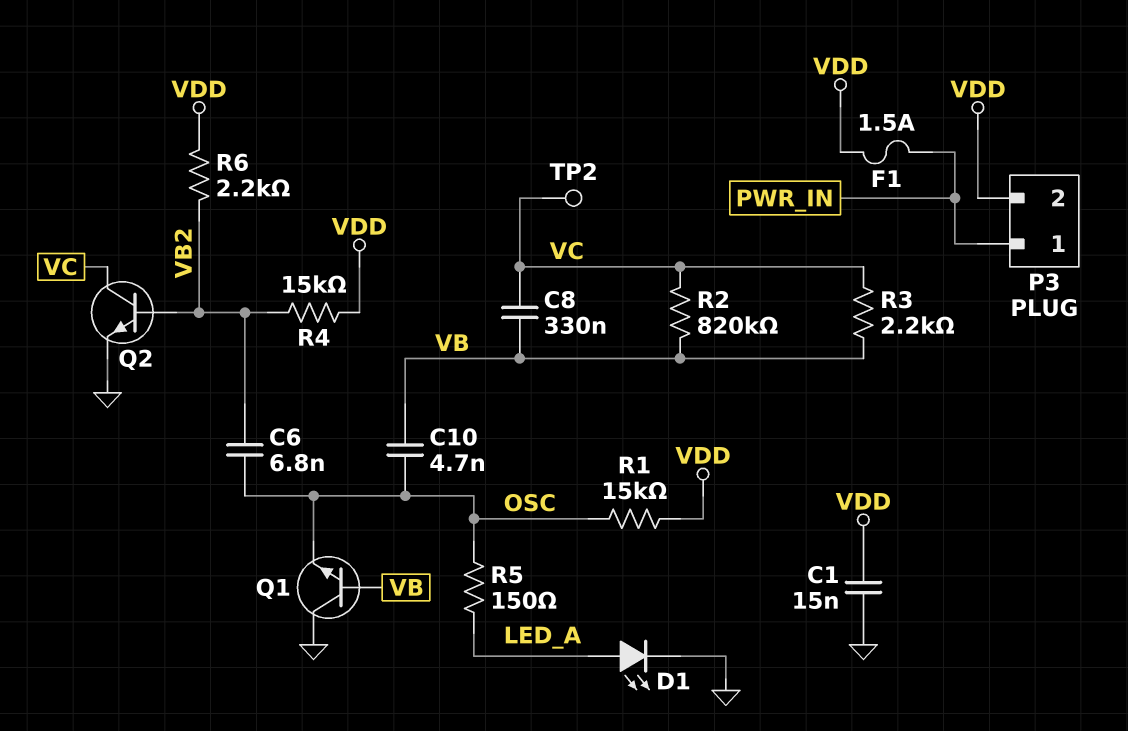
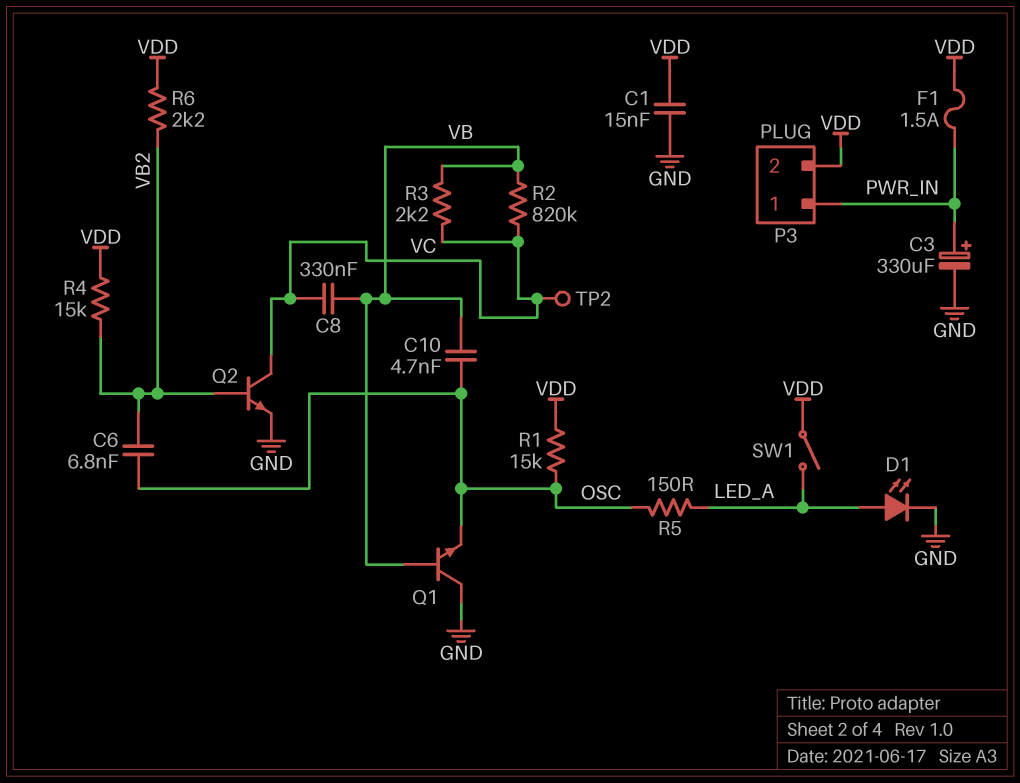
C3: none -> 330uF (plus PWR_IN, minus GND)
SW1: none -> switch (LED_A, VDD)

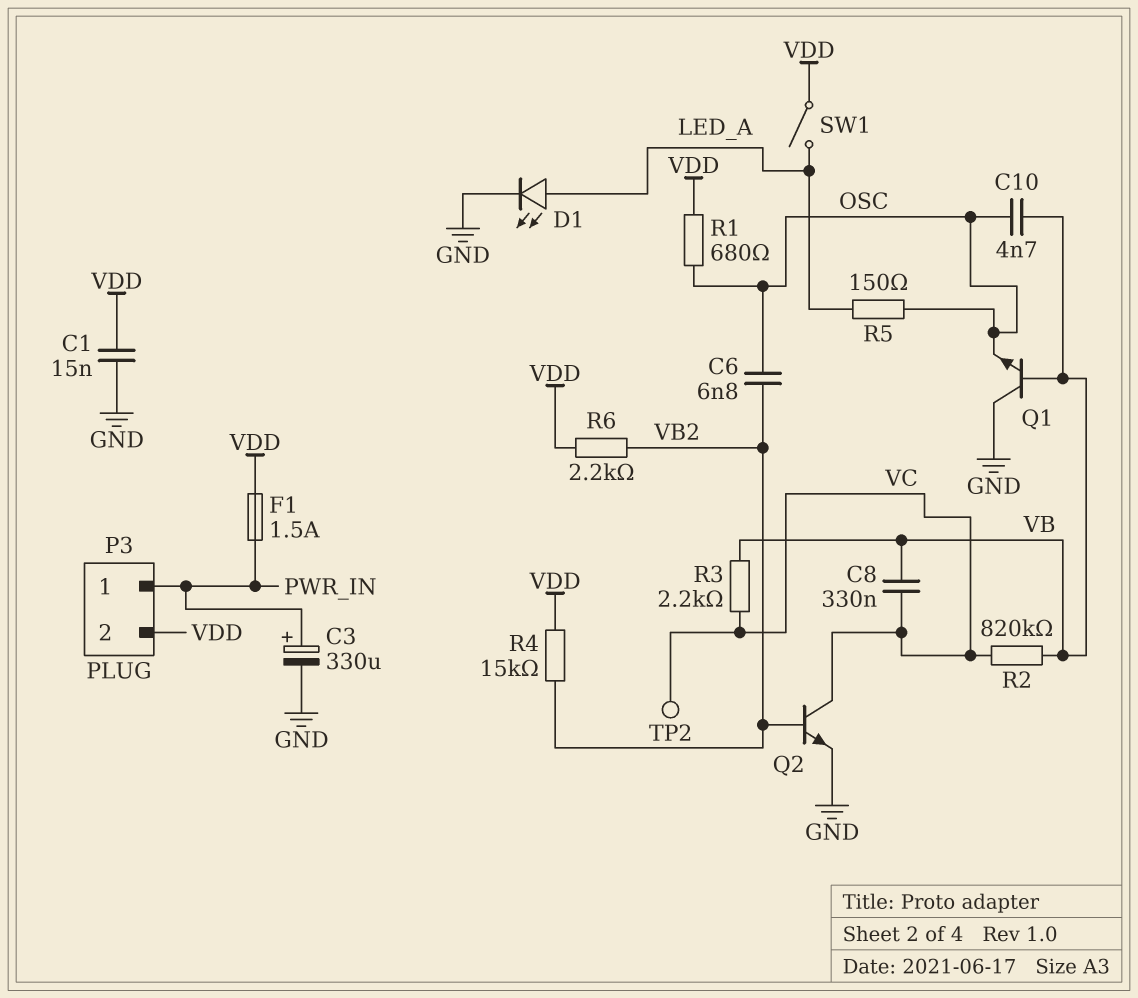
R1: 15k (OSC, VDD) -> 680 (OSC, VDD)

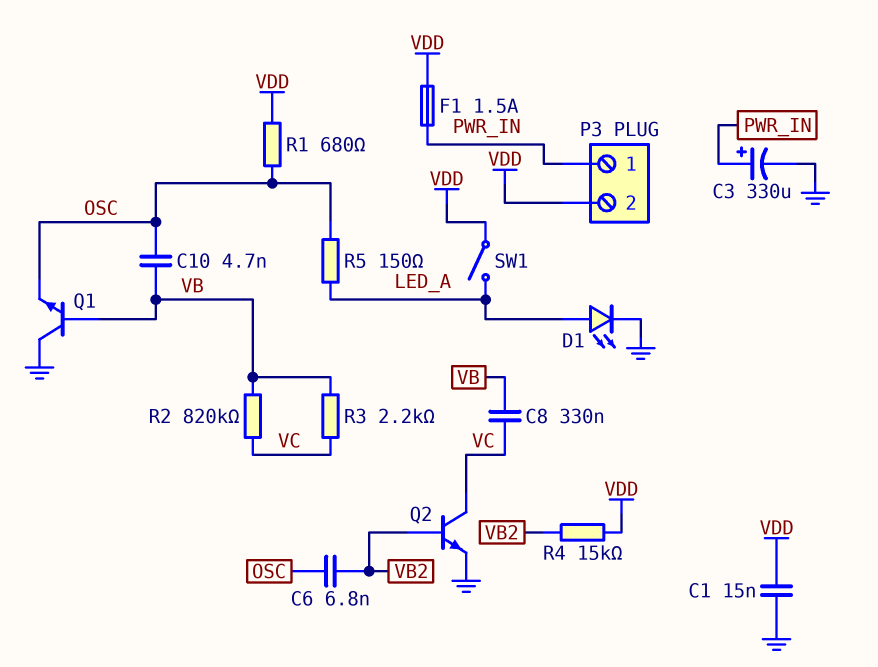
R6: 2.2k (VB2, VDD) -> none
TP2: test point (VC) -> none

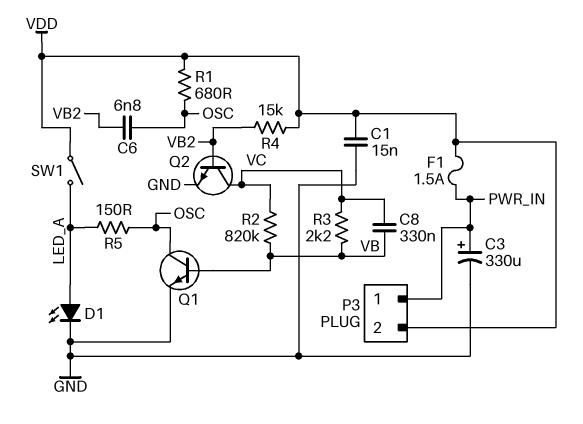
C10: 4.7nF (OSC, VB) -> none
Q1: NPN (B VB, C GND, E OSC) -> NPN (B VB, C OSC, E GND)

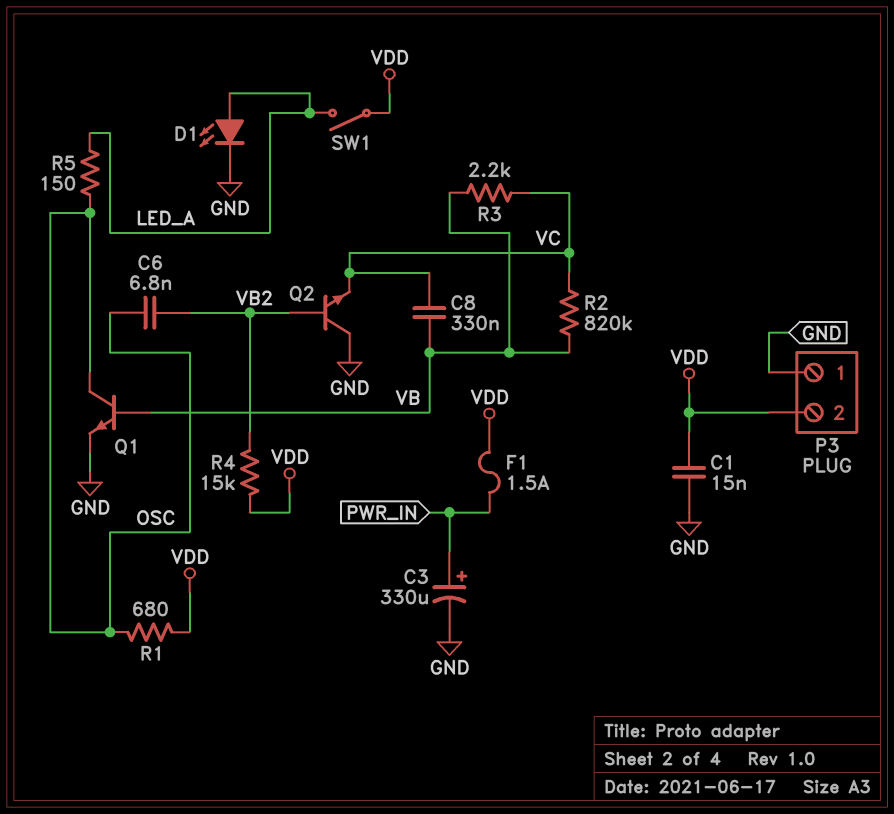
P3 pin 1: PWR_IN -> GND
Q2: NPN (B VB2, C VC, E GND) -> NPN (B VB2, C GND, E VC)

